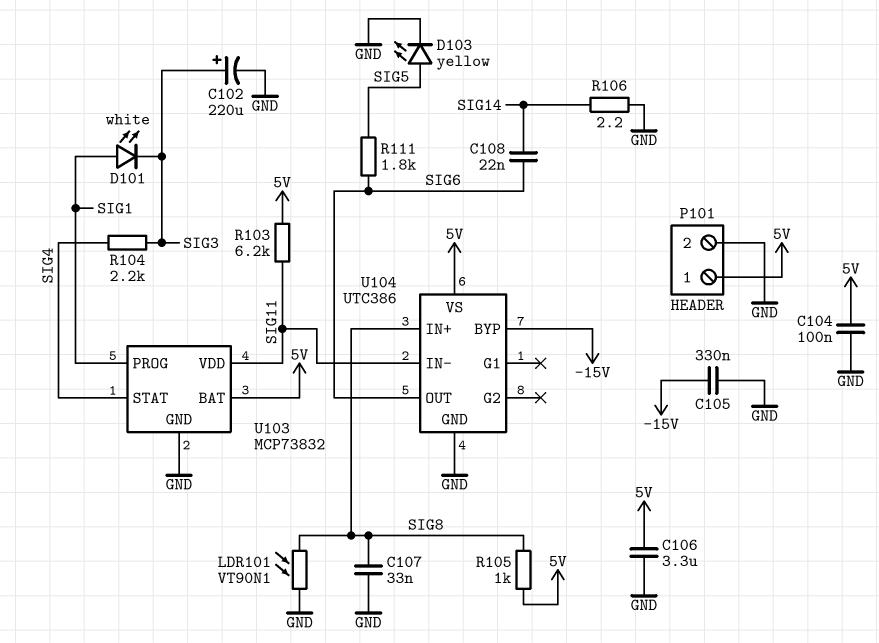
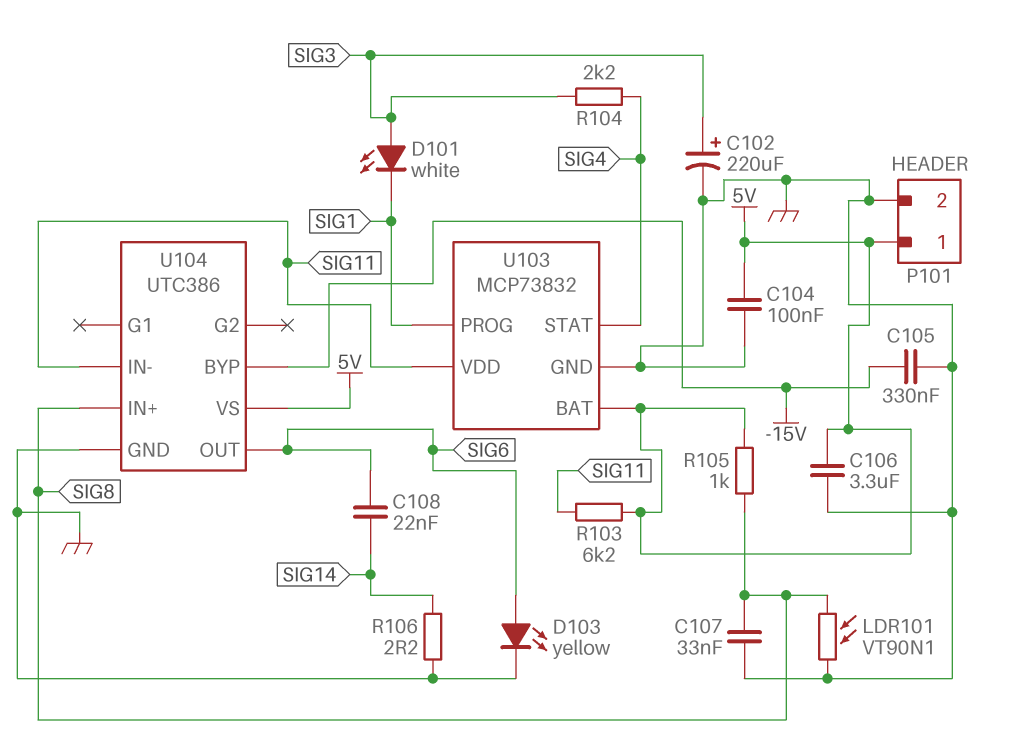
D101: LED white (A SIG1, K SIG3) -> LED white (A SIG3, K SIG1)
D103: LED yellow (A SIG5, K GND) -> LED yellow (A SIG6, K GND)
R111: 1.8k (SIG5, SIG6) -> none

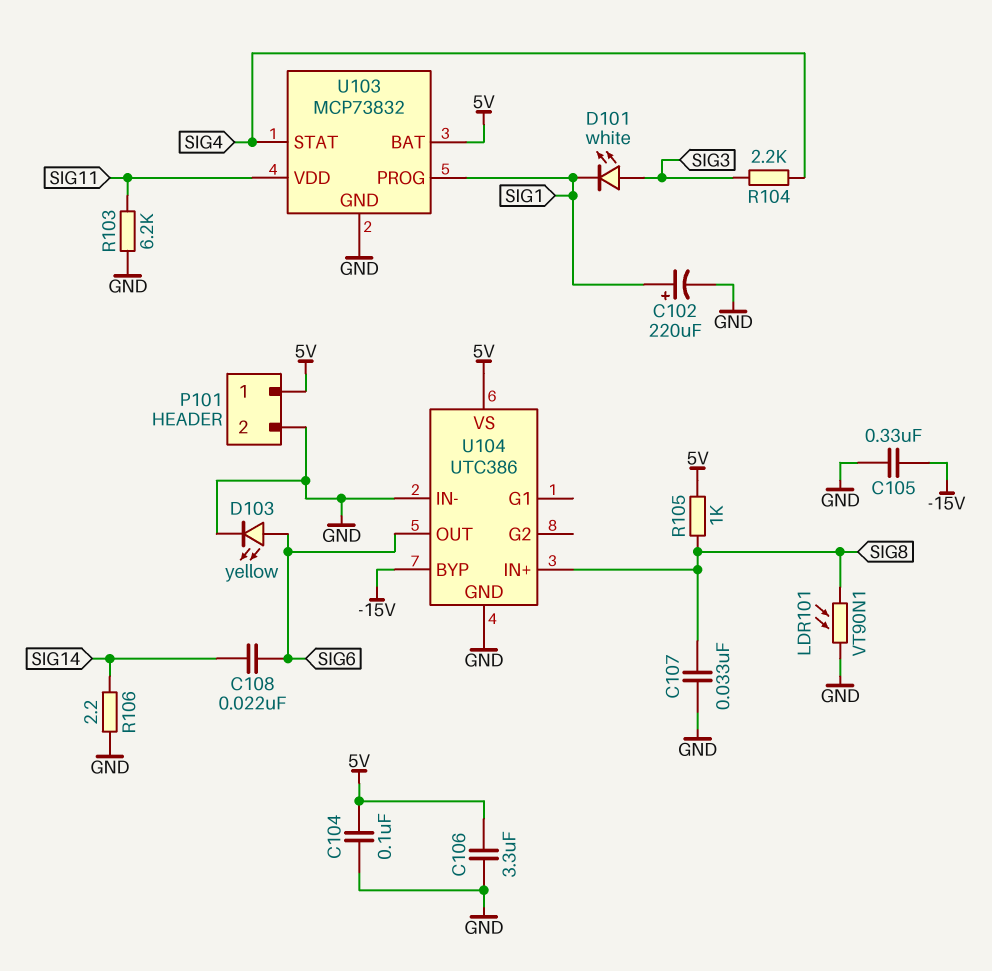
C102: 220uF (plus SIG3, minus GND) -> 220uF (plus SIG1, minus GND)
R103: 6.2k (5V, SIG11) -> 6.2k (GND, SIG11)
U104 pin IN-: SIG11 -> GND

